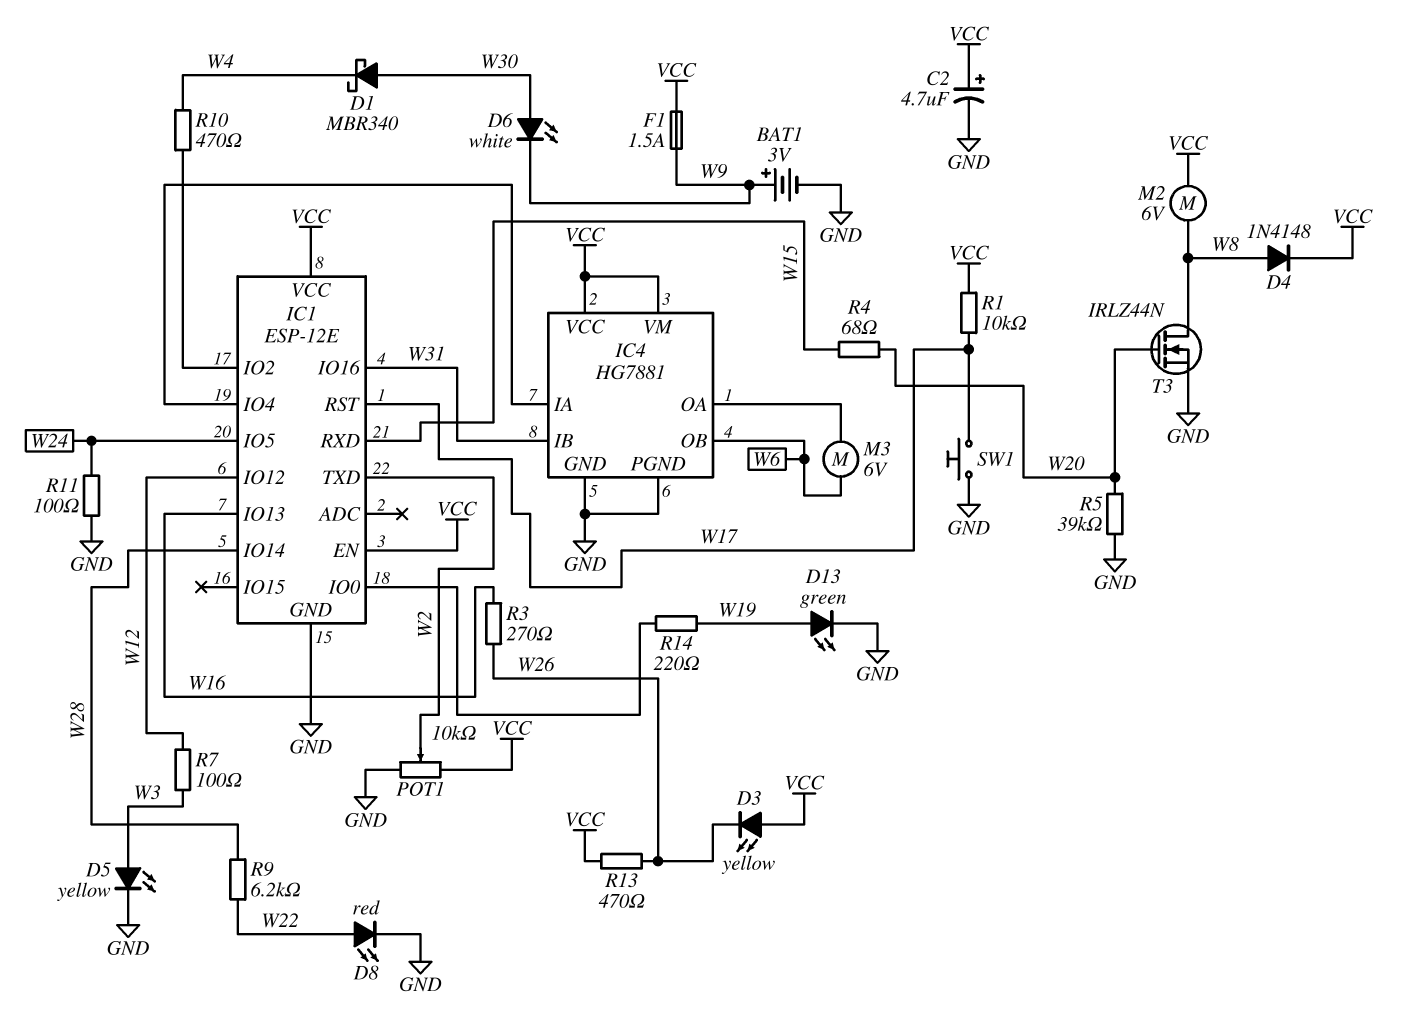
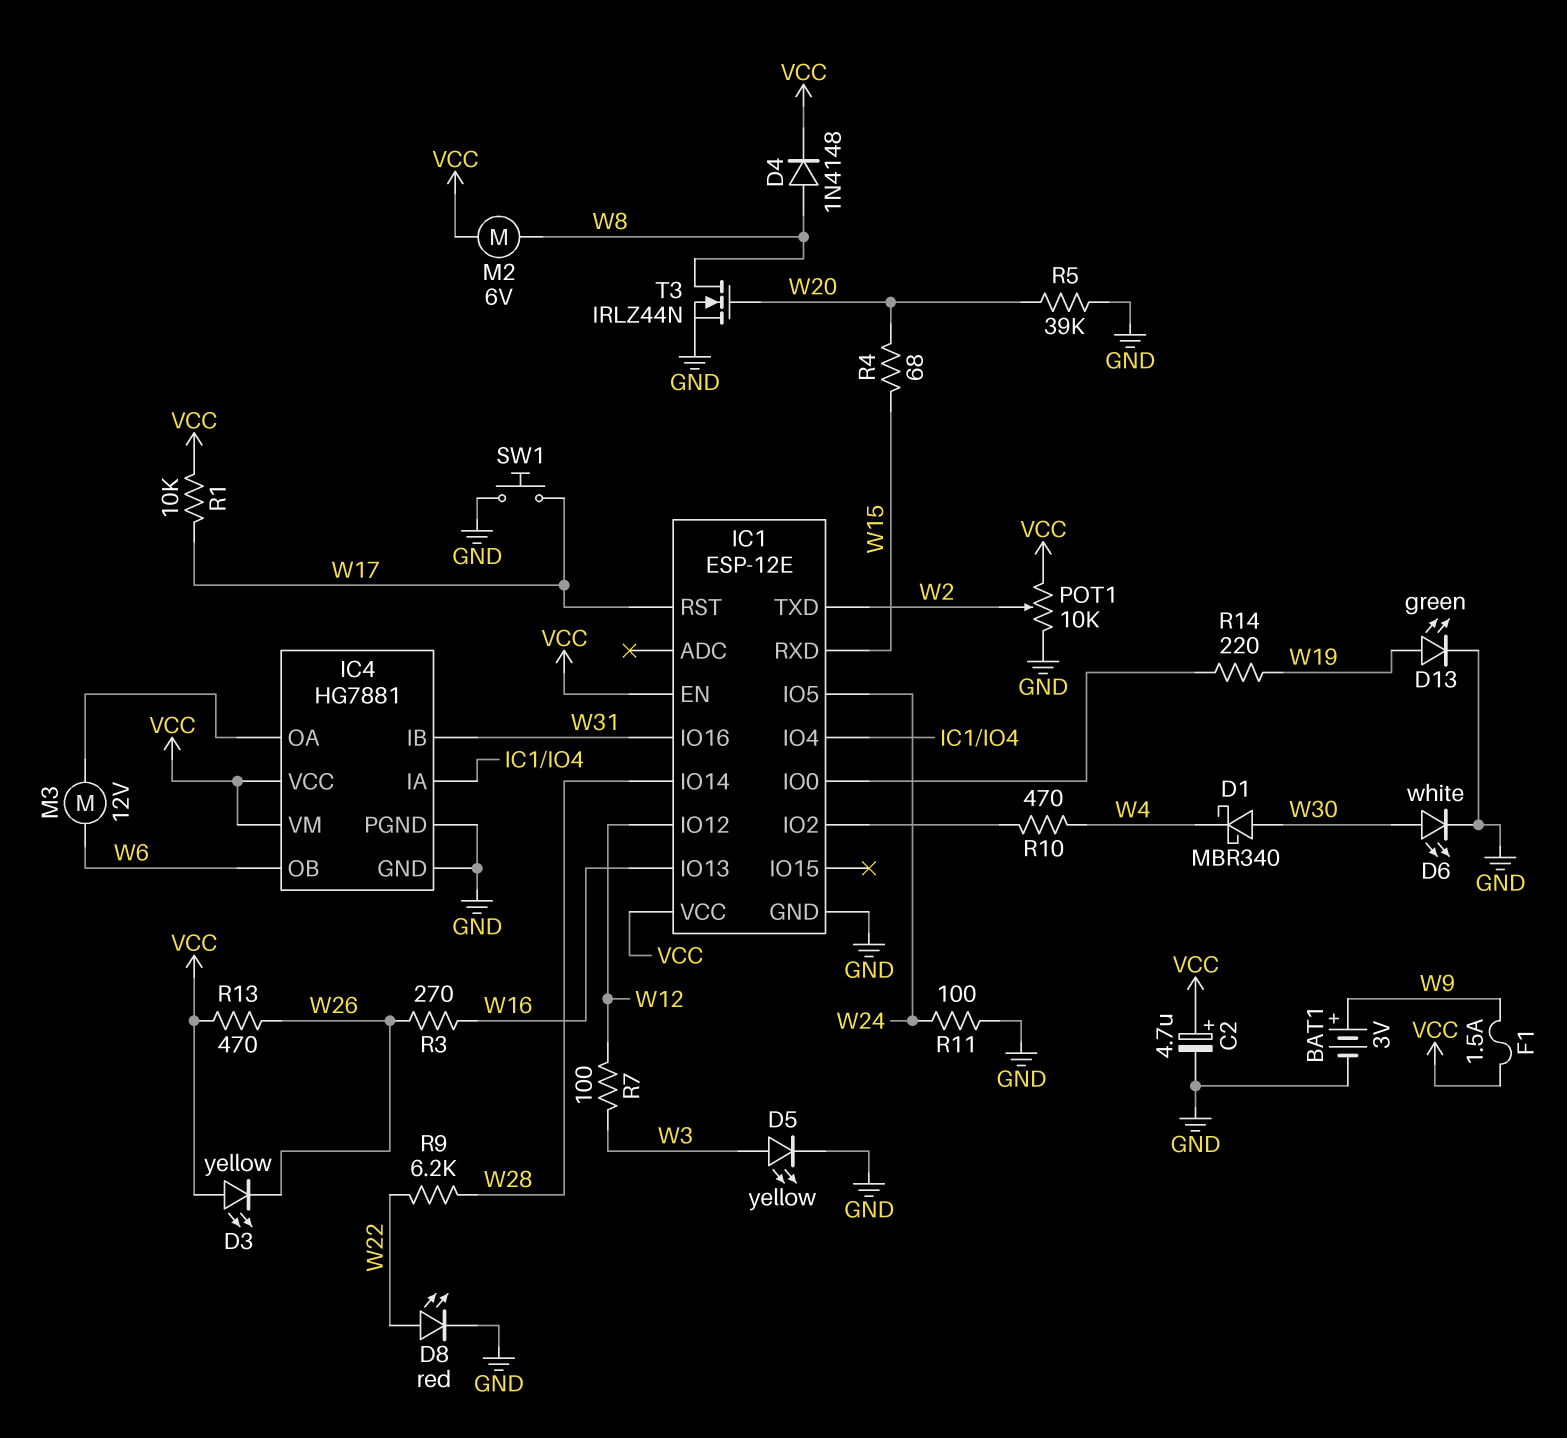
D6: LED white (A W30, K W9) -> LED white (A W30, K GND)
M3: motor 6V (IC4/OA, W6) -> motor 12V (IC4/OA, W6)

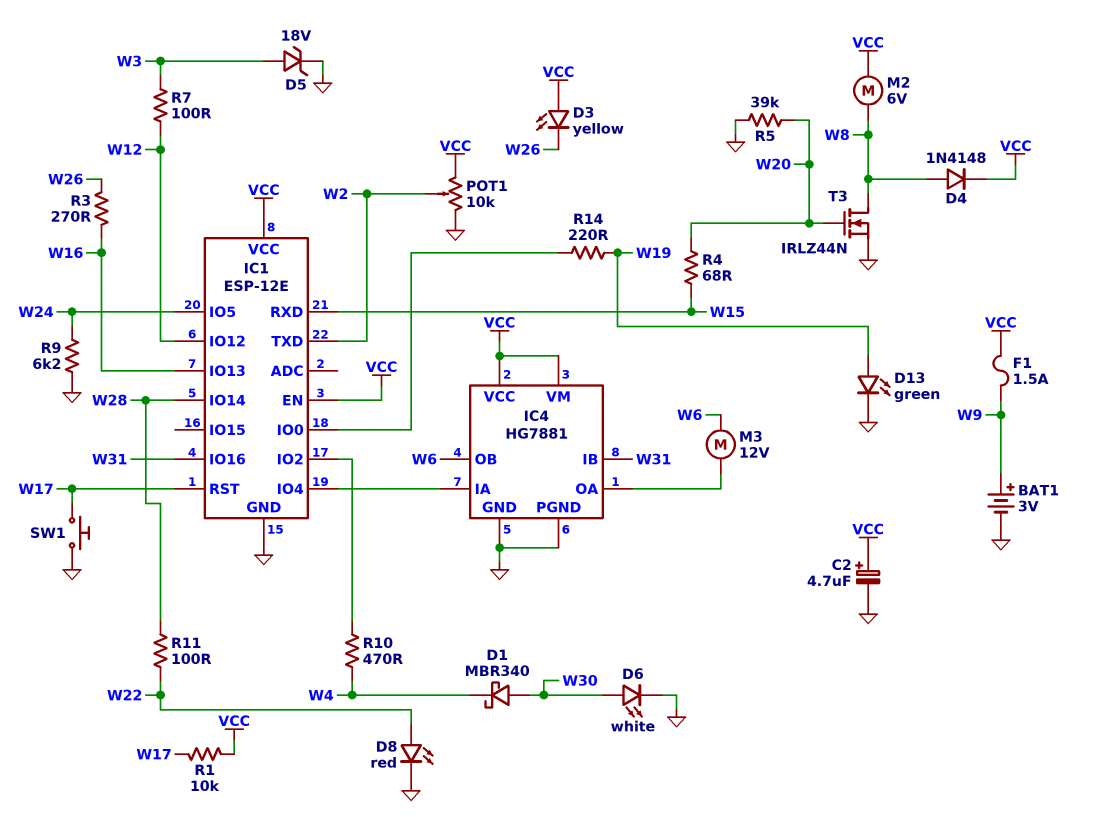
D5: LED yellow (A W3, K GND) -> zener 18V (A W3, K GND)
R9: 6.2k (W22, W28) -> 6.2k (GND, W24)
R11: 100 (GND, W24) -> 100 (W22, W28)
R13: 470 (VCC, W26) -> none

